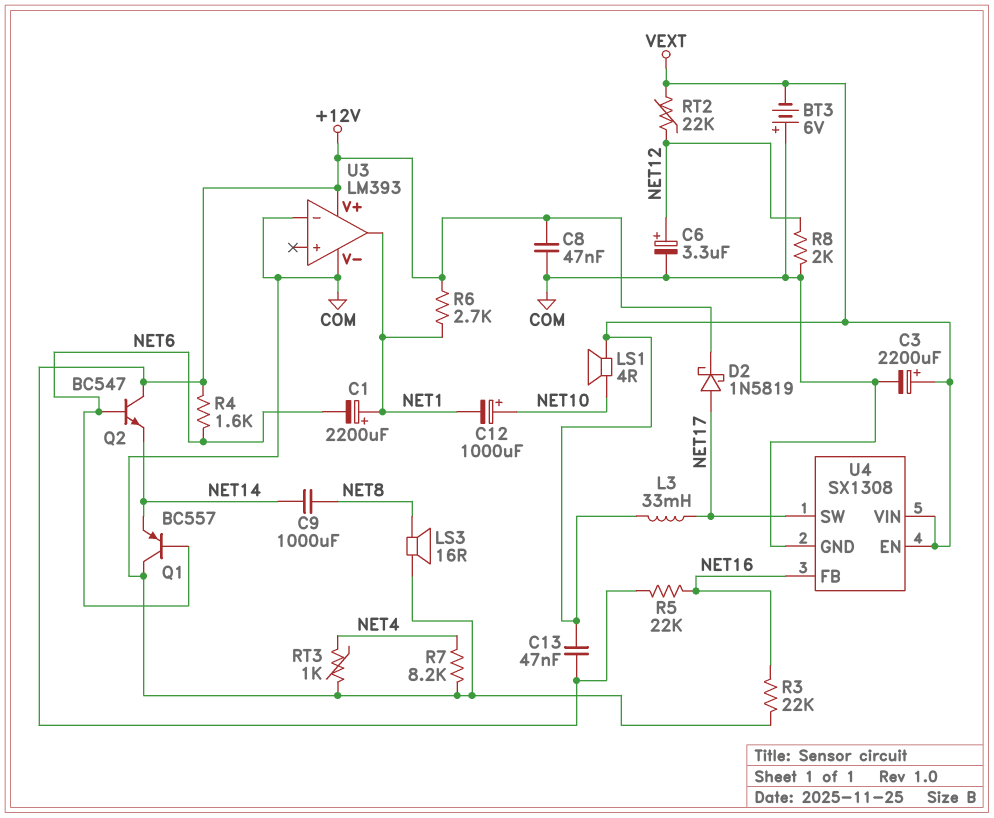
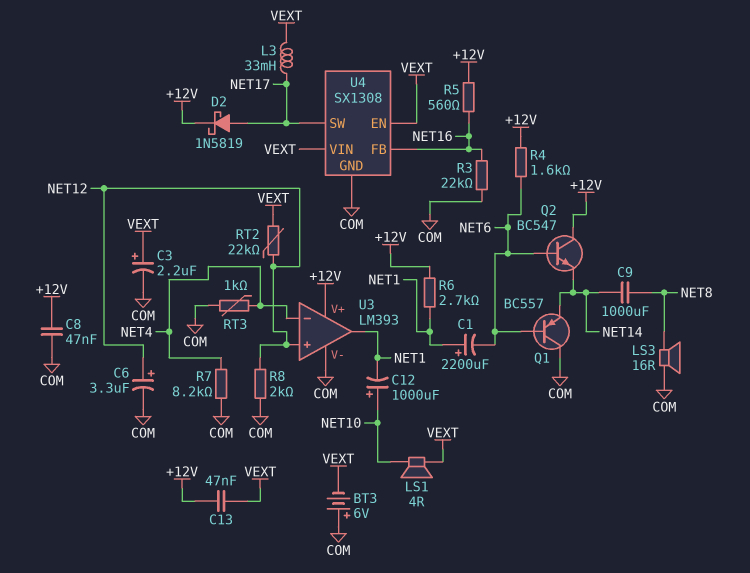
C3: 2200uF (plus VEXT, minus COM) -> 2.2uF (plus VEXT, minus COM)
R5: 22k (+12V, NET16) -> 560 (+12V, NET16)
U3 pin in+: none -> NET12
U3 pin in-: COM -> NET4

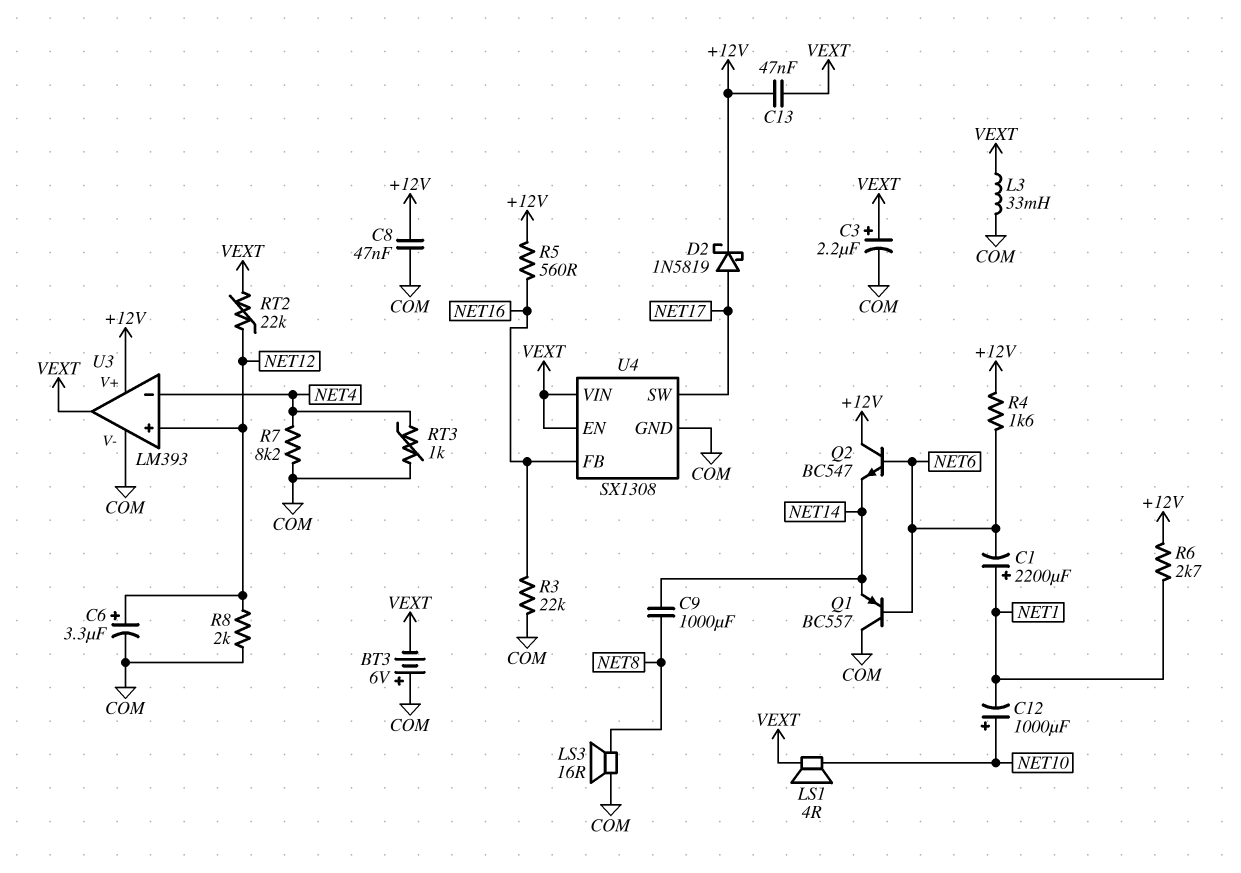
L3: 33mH (NET17, VEXT) -> 33mH (COM, VEXT)
U3 pin out: NET1 -> VEXT

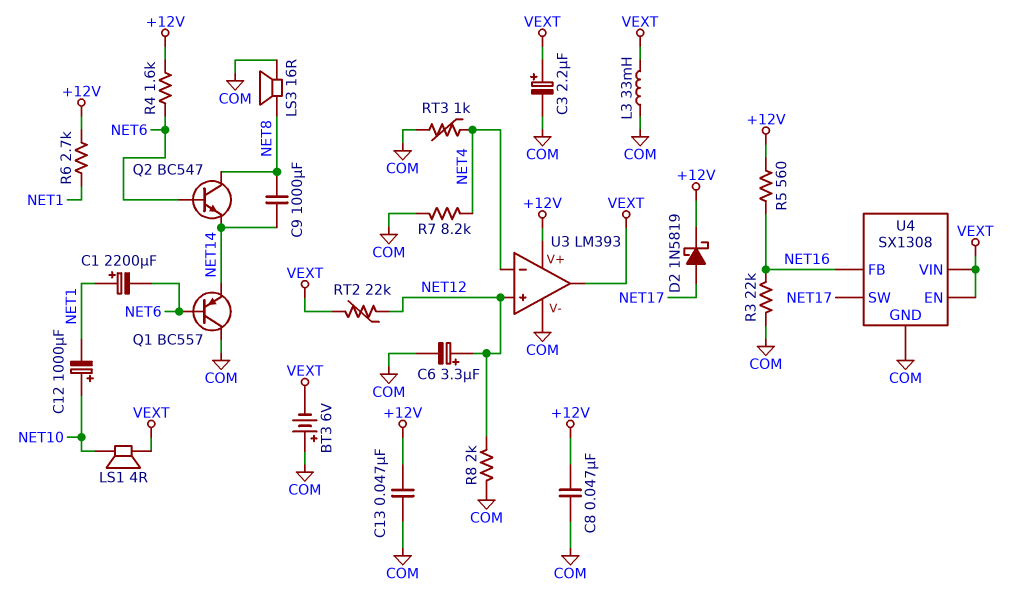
C13: 47nF (+12V, VEXT) -> 47nF (+12V, COM)
Q2: NPN BC547 (B NET6, C +12V, E NET14) -> NPN BC547 (B NET6, C NET8, E NET14)

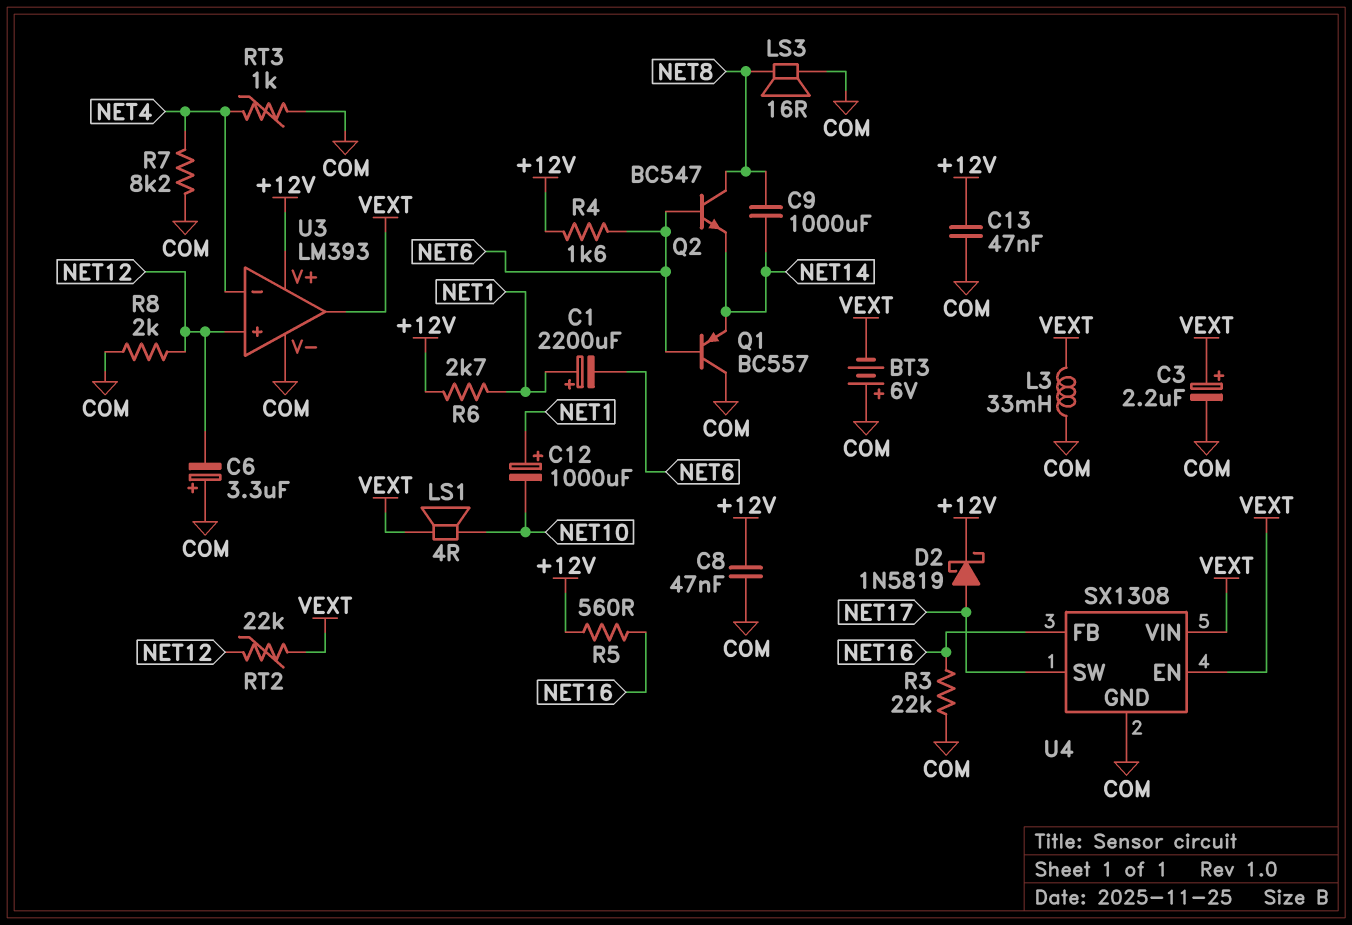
C6: 3.3uF (plus NET12, minus COM) -> 3.3uF (plus COM, minus NET12)
C12: 1000uF (plus NET10, minus NET1) -> 1000uF (plus NET1, minus NET10)

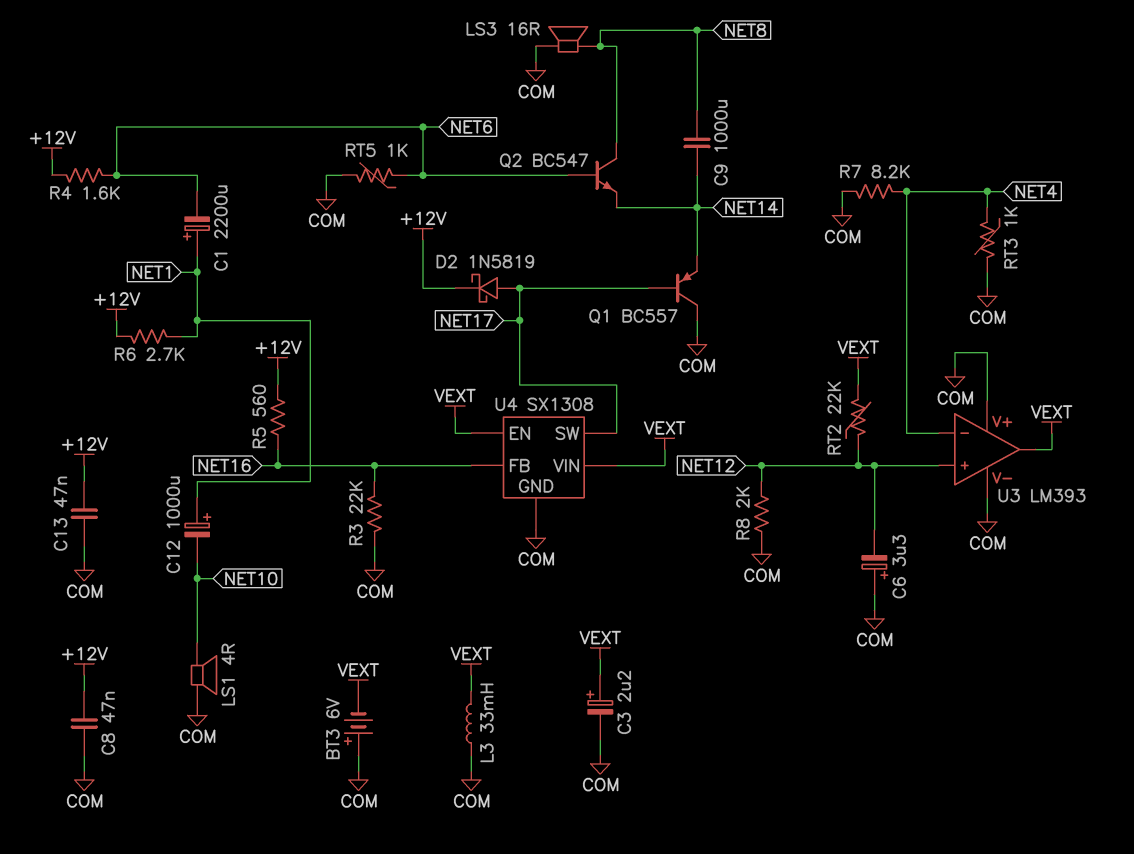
LS1: speaker 4R (NET10, VEXT) -> speaker 4R (COM, NET10)
Q1: PNP BC557 (B NET6, C COM, E NET14) -> PNP BC557 (B NET17, C COM, E NET14)
RT5: none -> 1k (COM, NET6)
U3 pin V+: +12V -> COM

